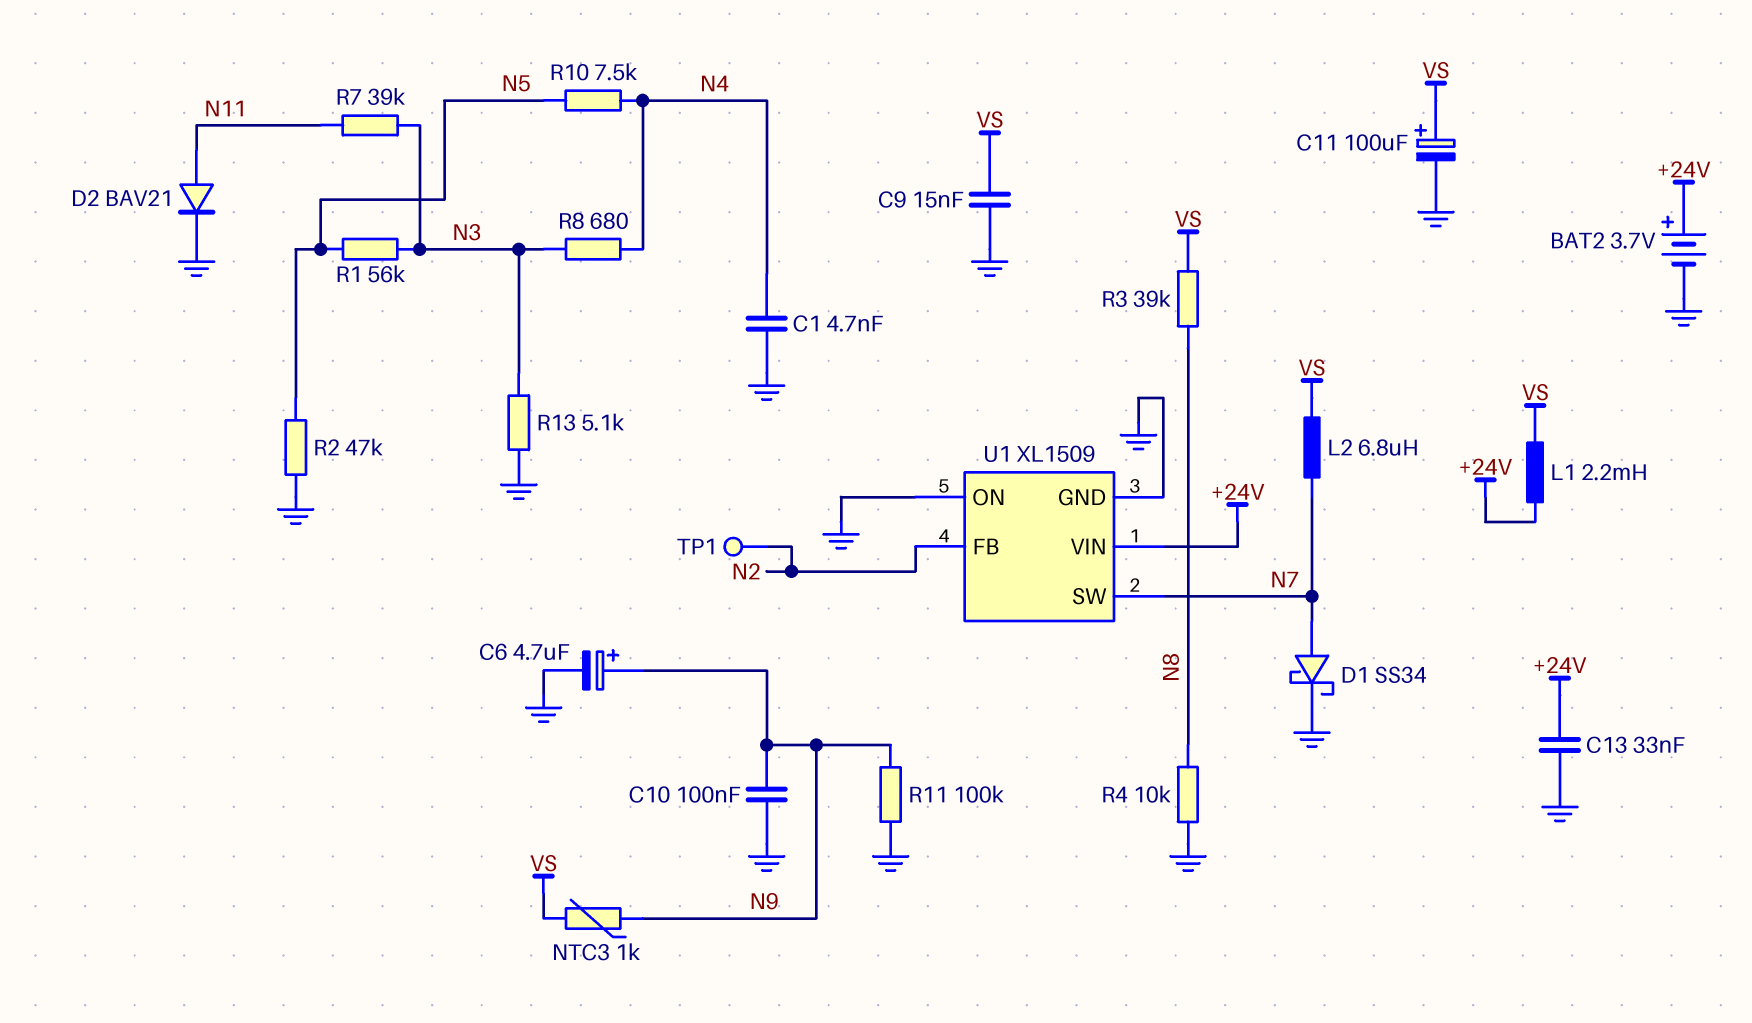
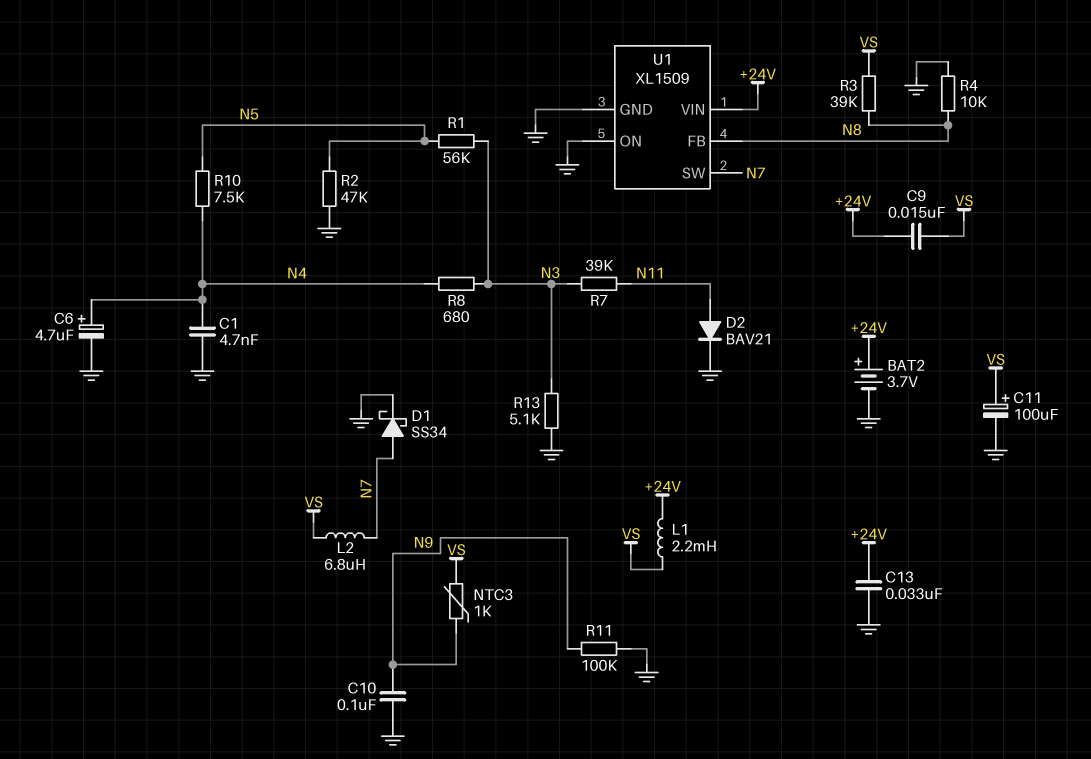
C6: 4.7uF (plus N9, minus GND) -> 4.7uF (plus N4, minus GND)
C9: 15nF (GND, VS) -> 15nF (+24V, VS)
TP1: test point (N2) -> none
U1 pin FB: N2 -> N8

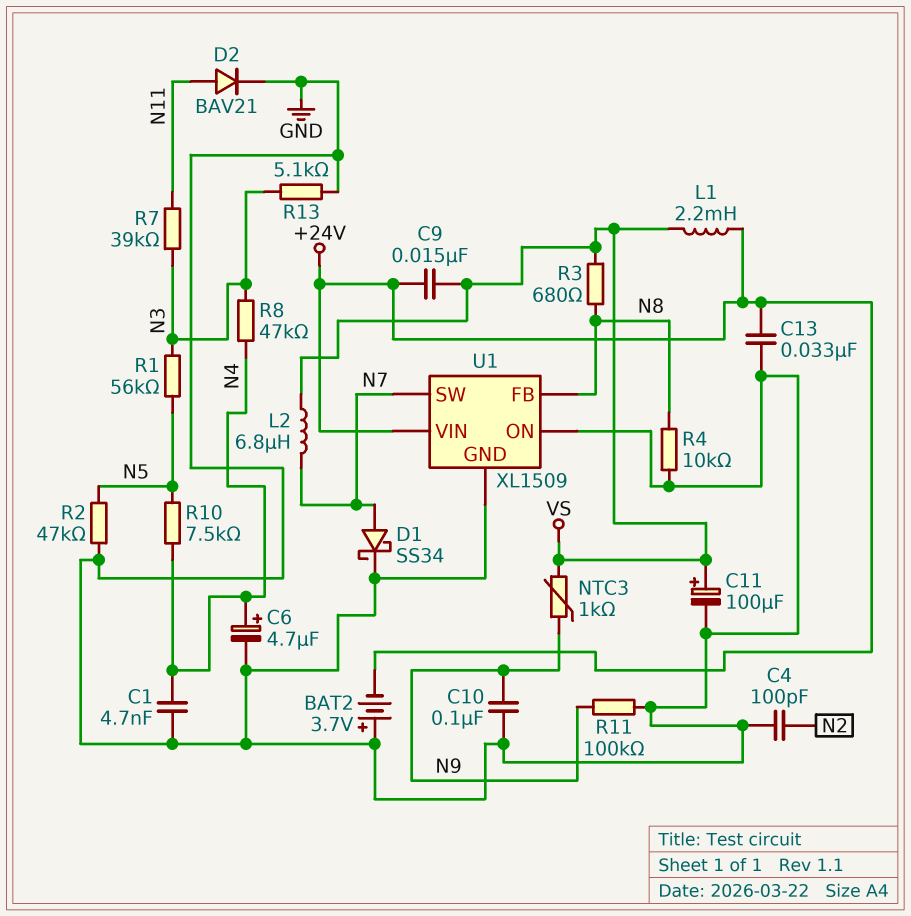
BAT2: 3.7V (plus +24V, minus GND) -> 3.7V (plus GND, minus +24V)
C4: none -> 100pF (GND, N2)
R3: 39k (N8, VS) -> 680 (N8, VS)
R8: 680 (N3, N4) -> 47k (N3, N4)

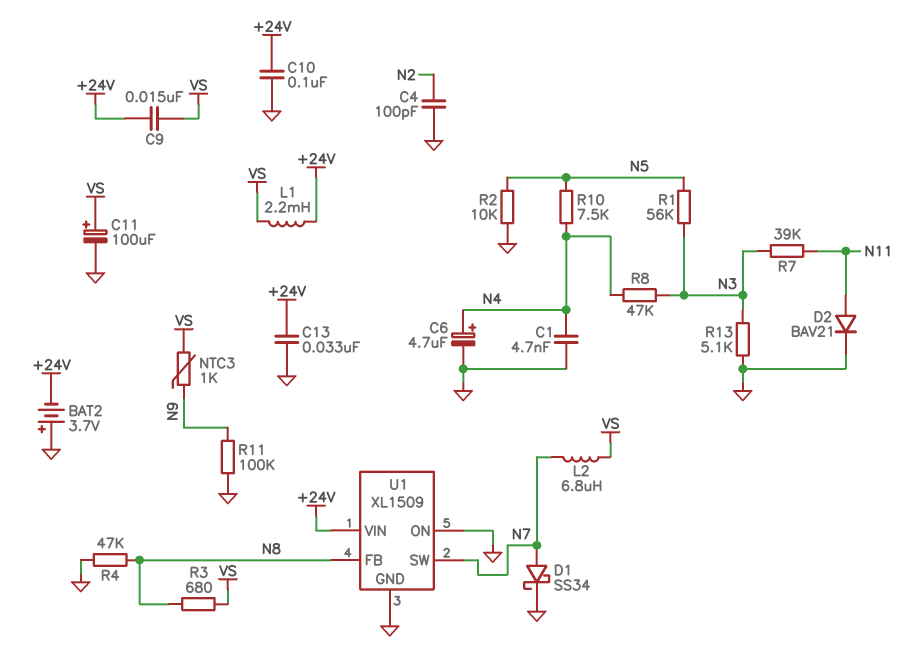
C10: 100nF (GND, N9) -> 100nF (+24V, GND)
R2: 47k (GND, N5) -> 10k (GND, N5)
R4: 10k (GND, N8) -> 47k (GND, N8)

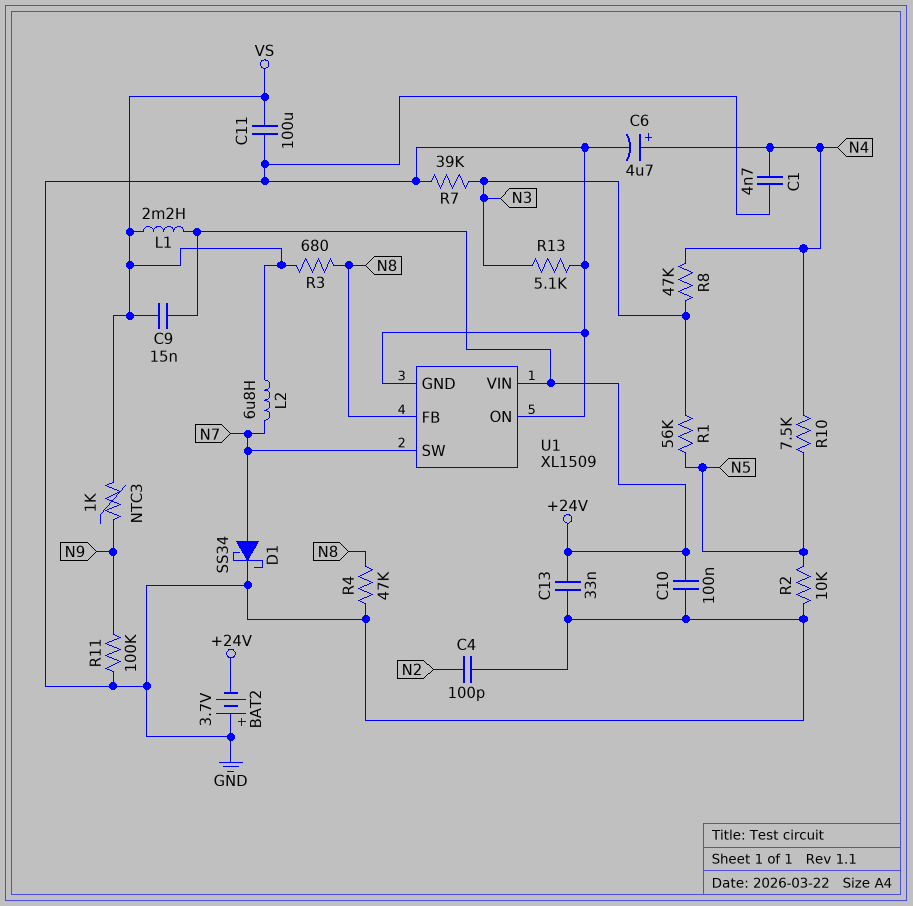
C11: 100uF (plus VS, minus GND) -> 100uF (GND, VS)
D2: diode BAV21 (A N11, K GND) -> none
R7: 39k (N3, N11) -> 39k (GND, N3)

